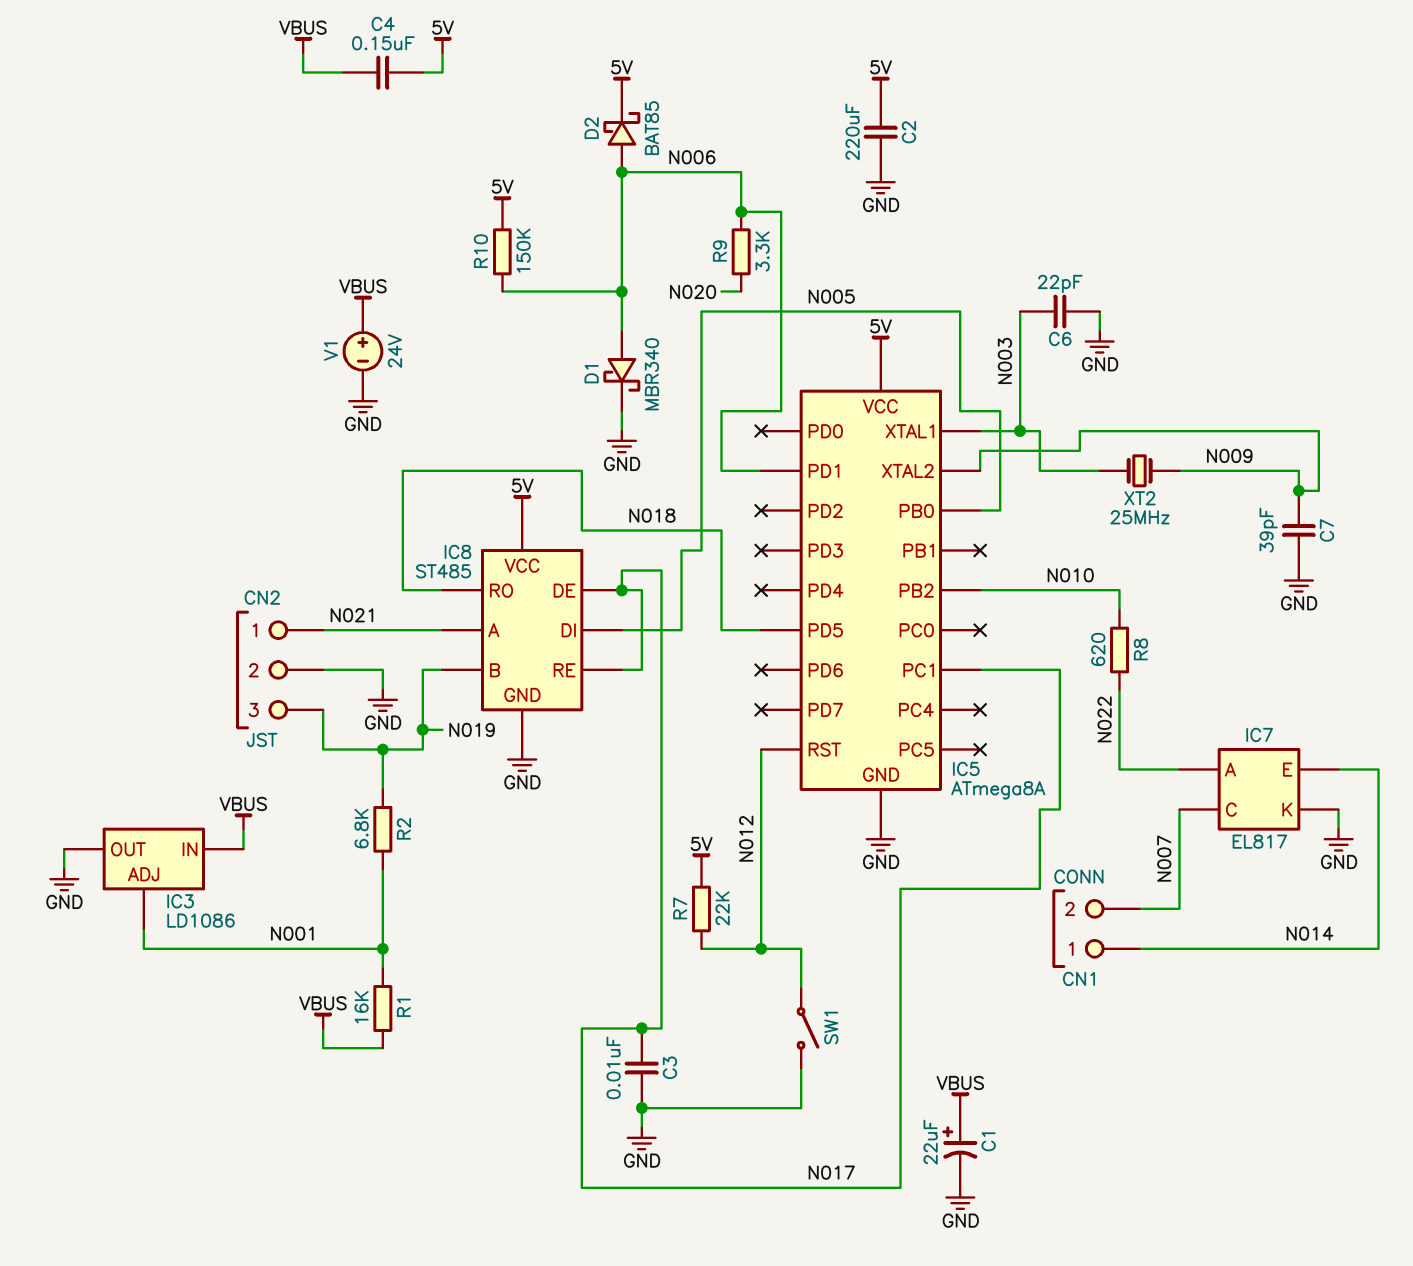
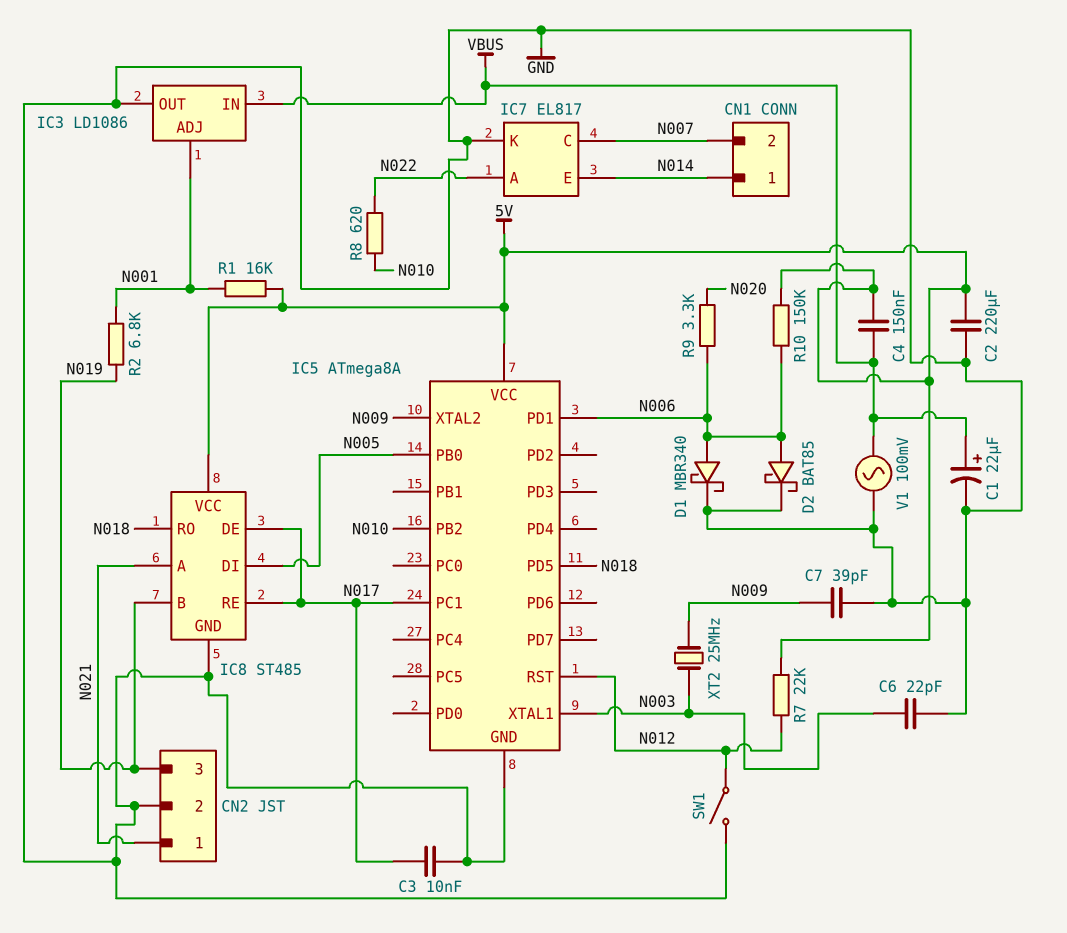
D2: schottky BAT85 (A N006, K 5V) -> schottky BAT85 (A N006, K GND)
R1: 16k (N001, VBUS) -> 16k (5V, N001)
V1: 24V (plus VBUS, minus GND) -> AC 100mV (GND, VBUS)

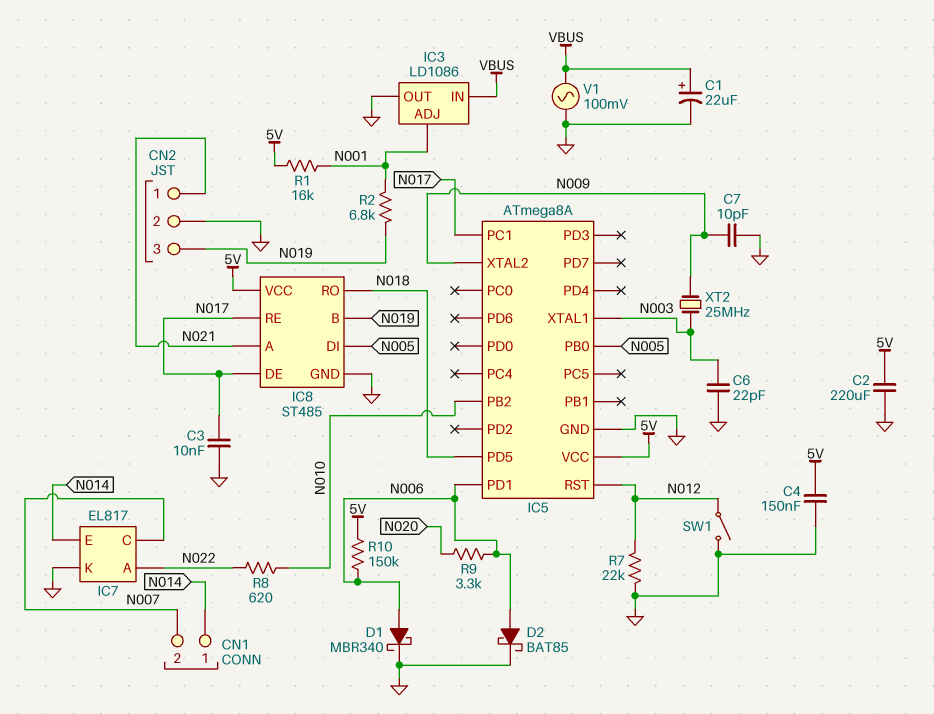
C4: 150nF (5V, VBUS) -> 150nF (5V, GND)
C7: 39pF (GND, N009) -> 10pF (GND, N009)
R7: 22k (5V, N012) -> 22k (GND, N012)

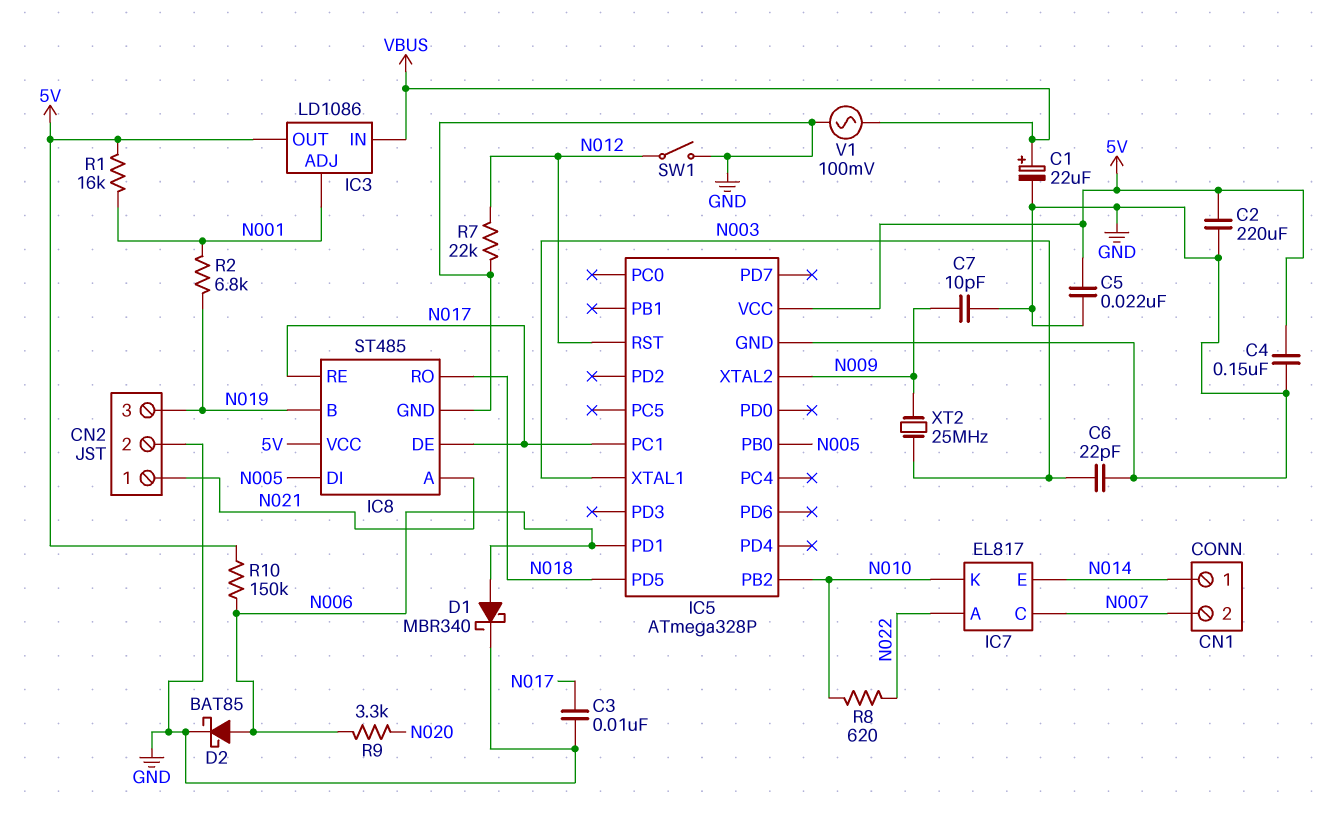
C5: none -> 22nF (5V, GND)
IC3 pin OUT: GND -> 5V
IC5: ATmega8A -> ATmega328P
IC7 pin K: GND -> N010

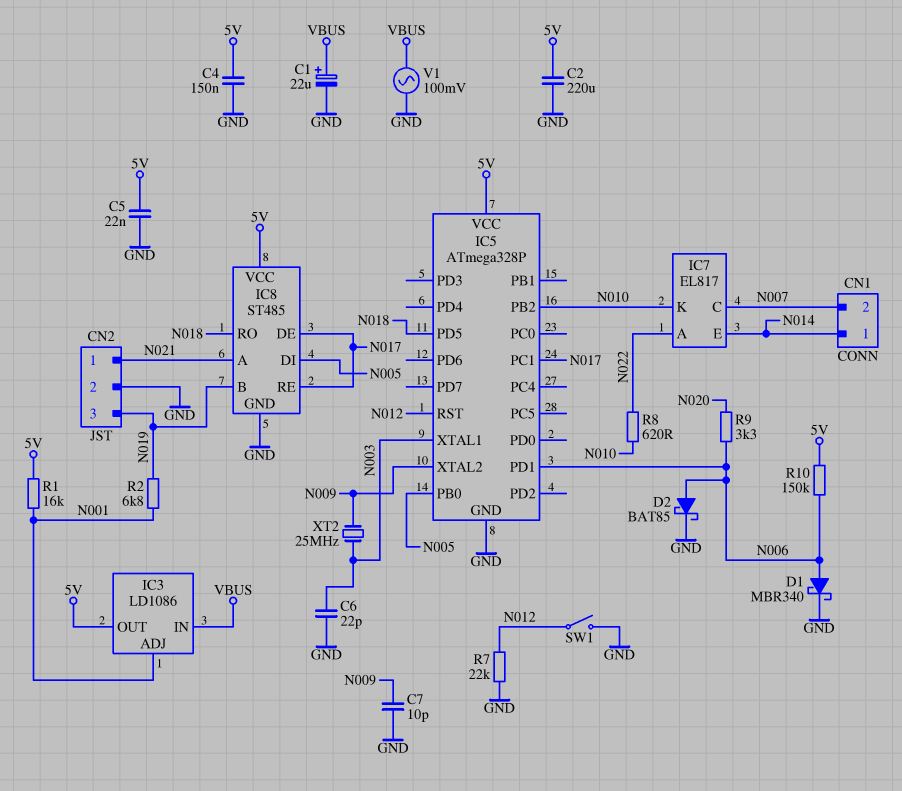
C3: 10nF (GND, N017) -> none

